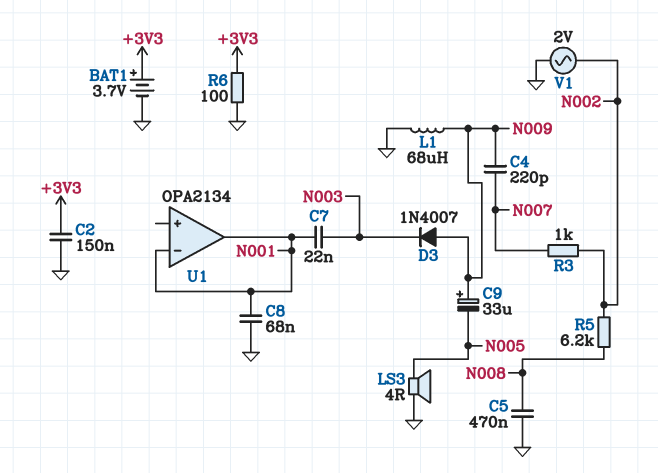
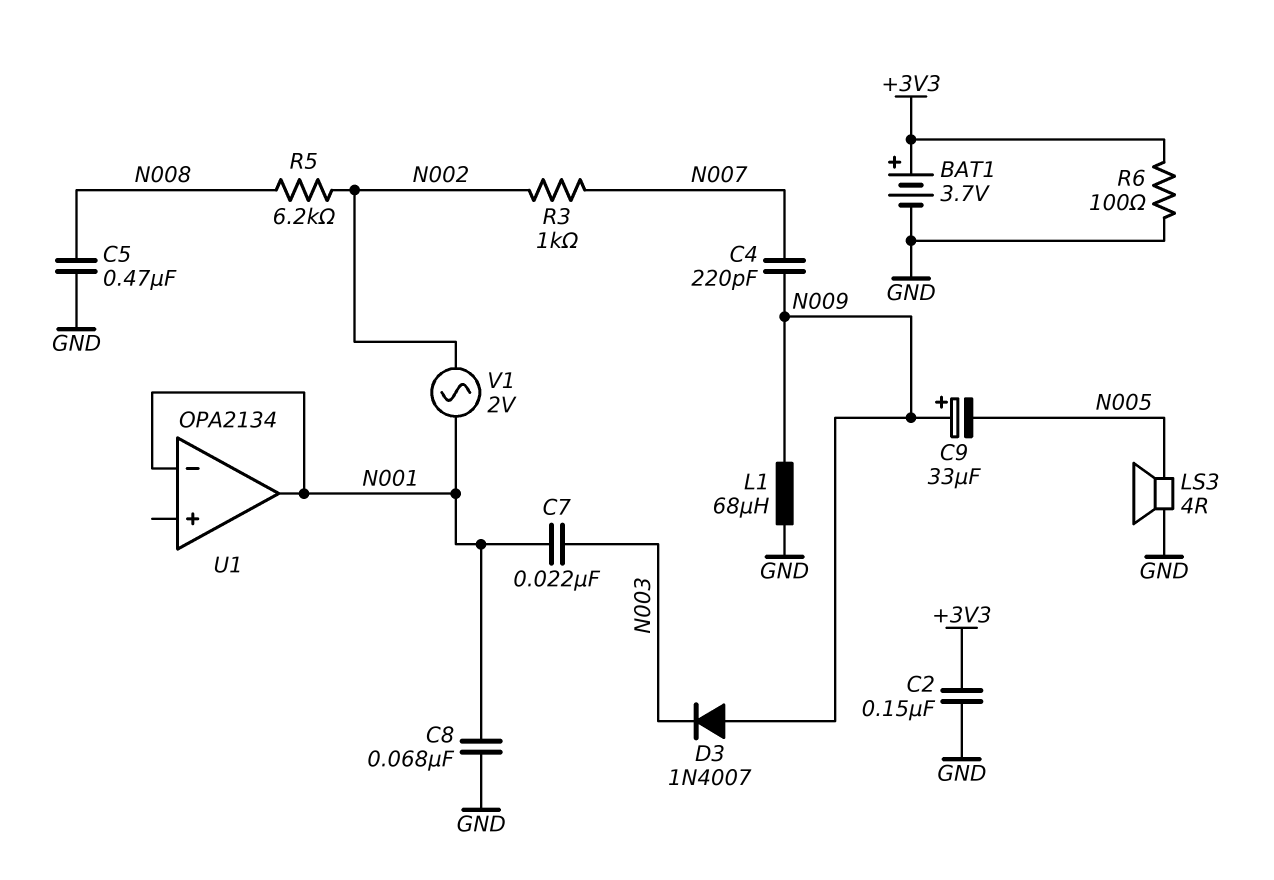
V1: AC 2V (GND, N002) -> AC 2V (N001, N002)

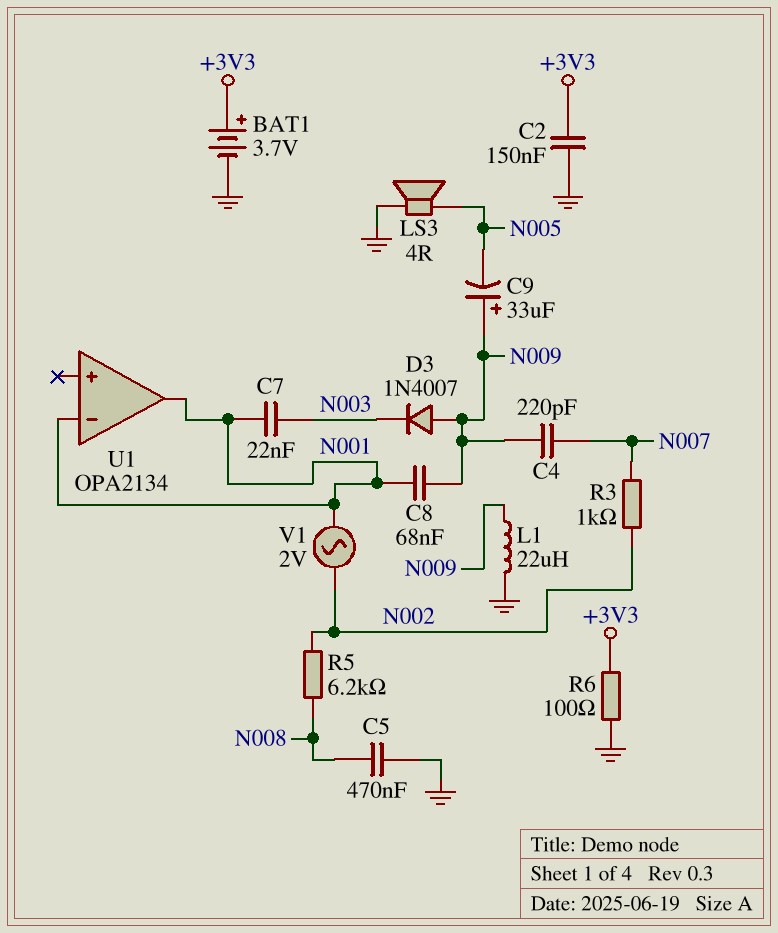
C8: 68nF (GND, N001) -> 68nF (N001, N009)
L1: 68uH (GND, N009) -> 22uH (GND, N009)

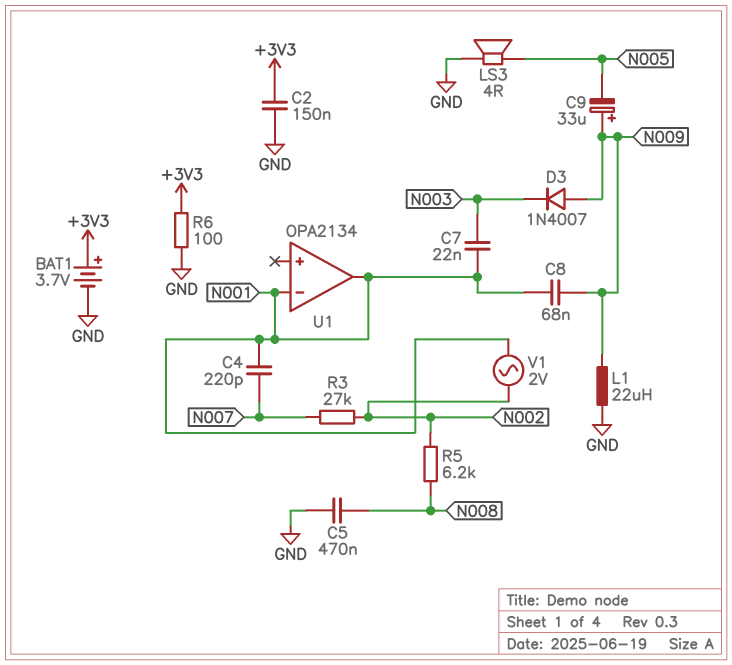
C4: 220pF (N007, N009) -> 220pF (N001, N007)
R3: 1k (N002, N007) -> 27k (N002, N007)

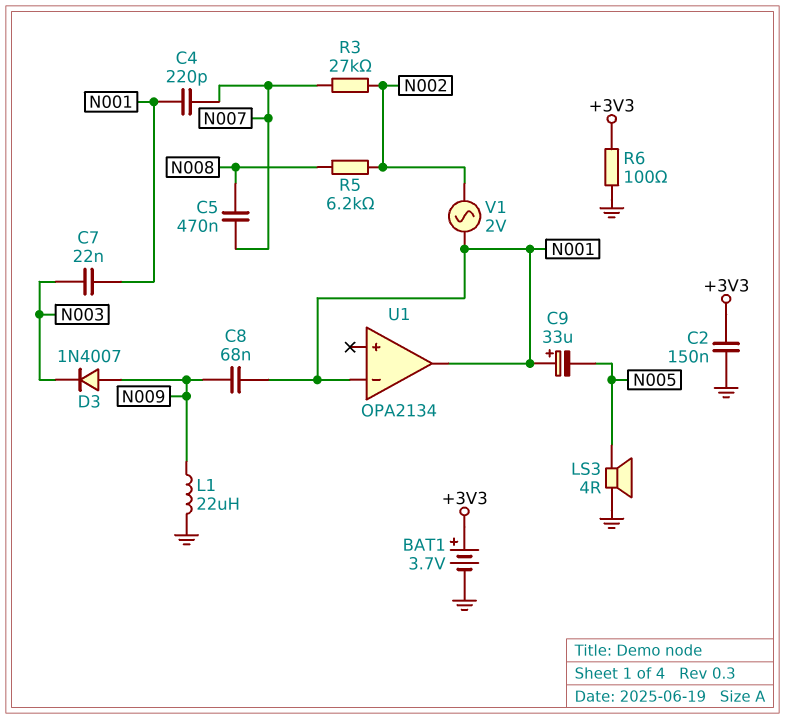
C5: 470nF (GND, N008) -> 470nF (N007, N008)
C9: 33uF (plus N009, minus N005) -> 33uF (plus N001, minus N005)

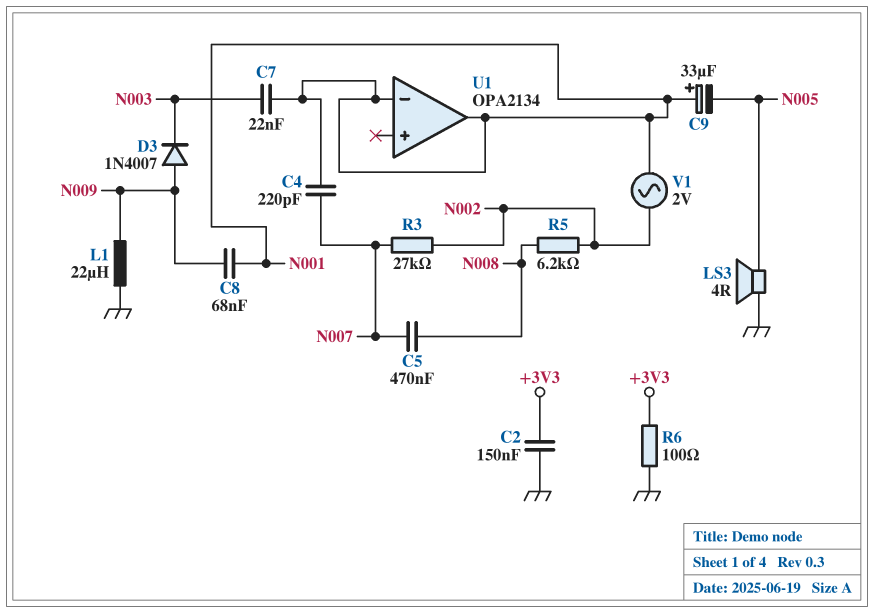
BAT1: 3.7V (plus +3V3, minus GND) -> none

